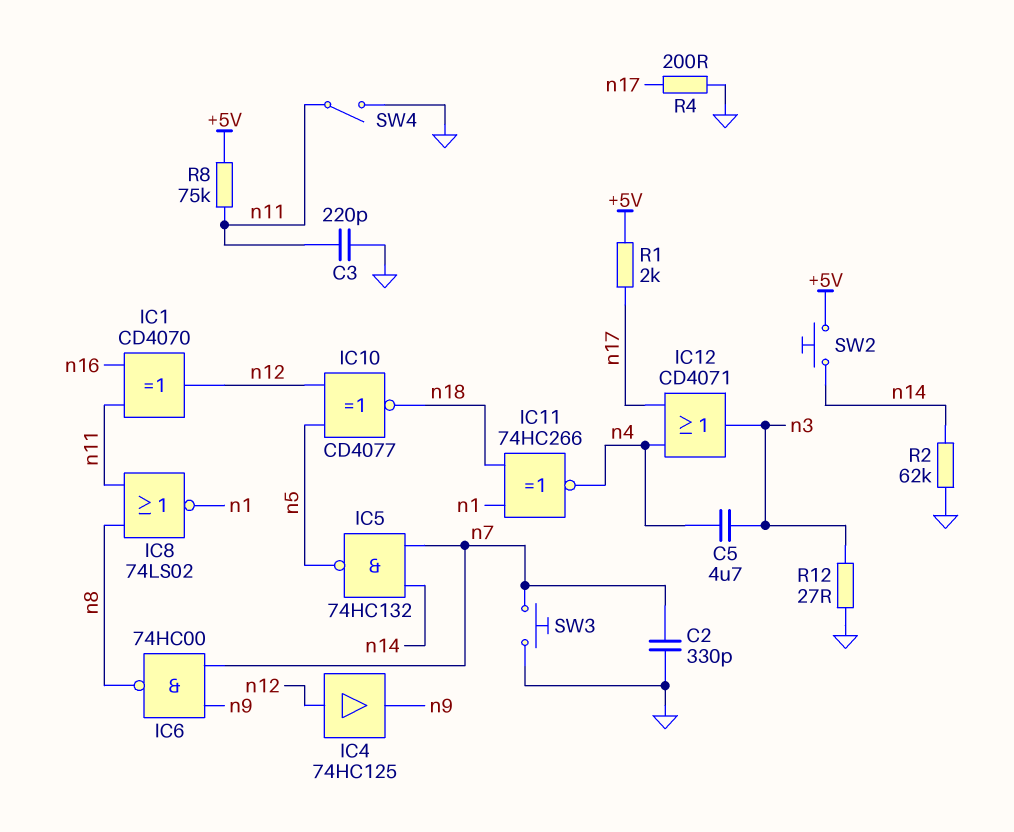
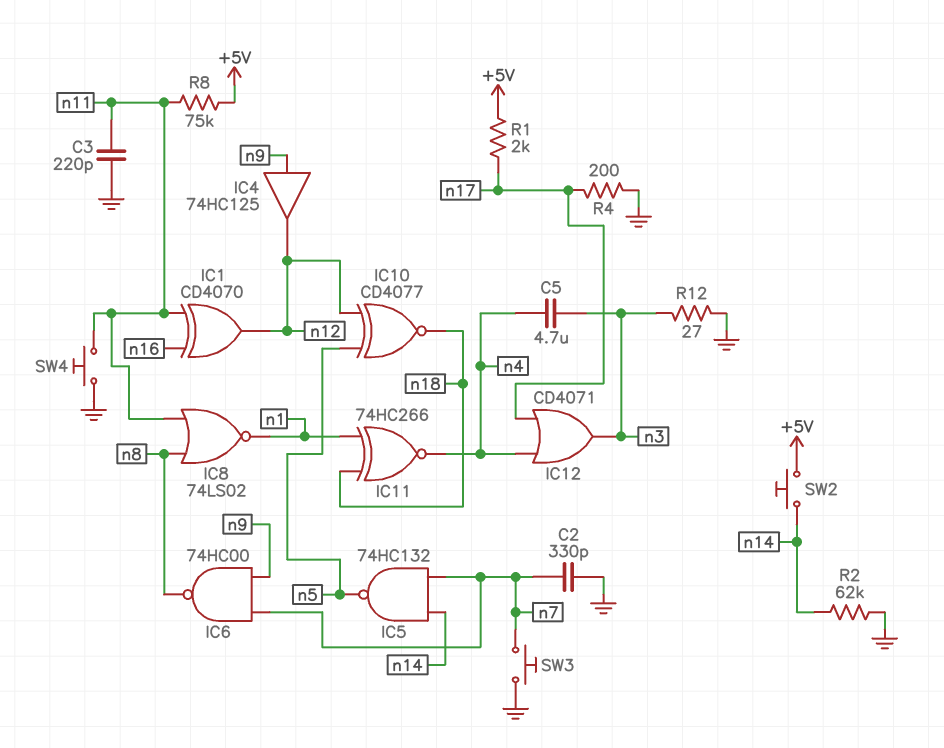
IC4: buffer 74HC125 (in n12, out n9) -> buffer 74HC125 (in n9, out n12)
SW4: switch (GND, n11) -> button (GND, n11)

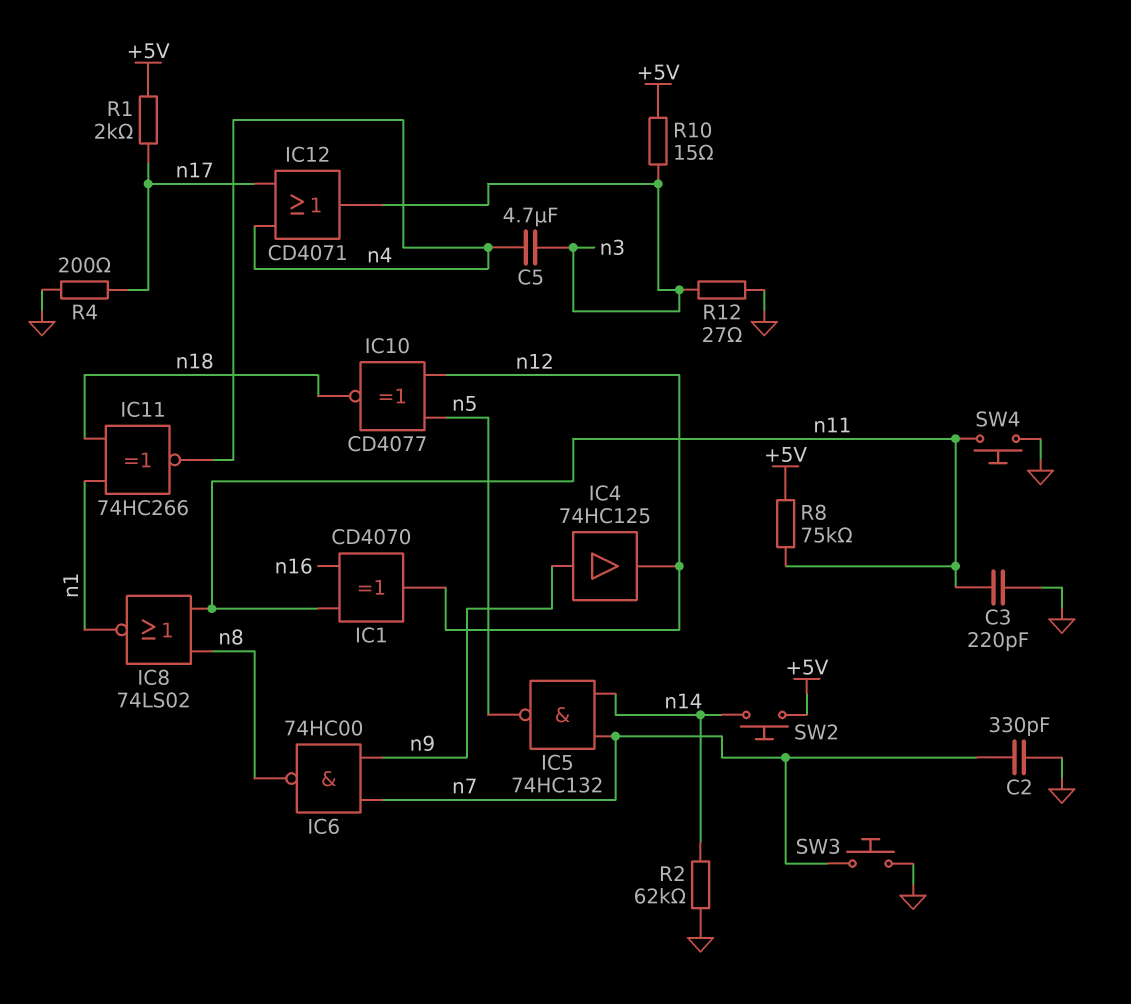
R10: none -> 15 (+5V, n3)

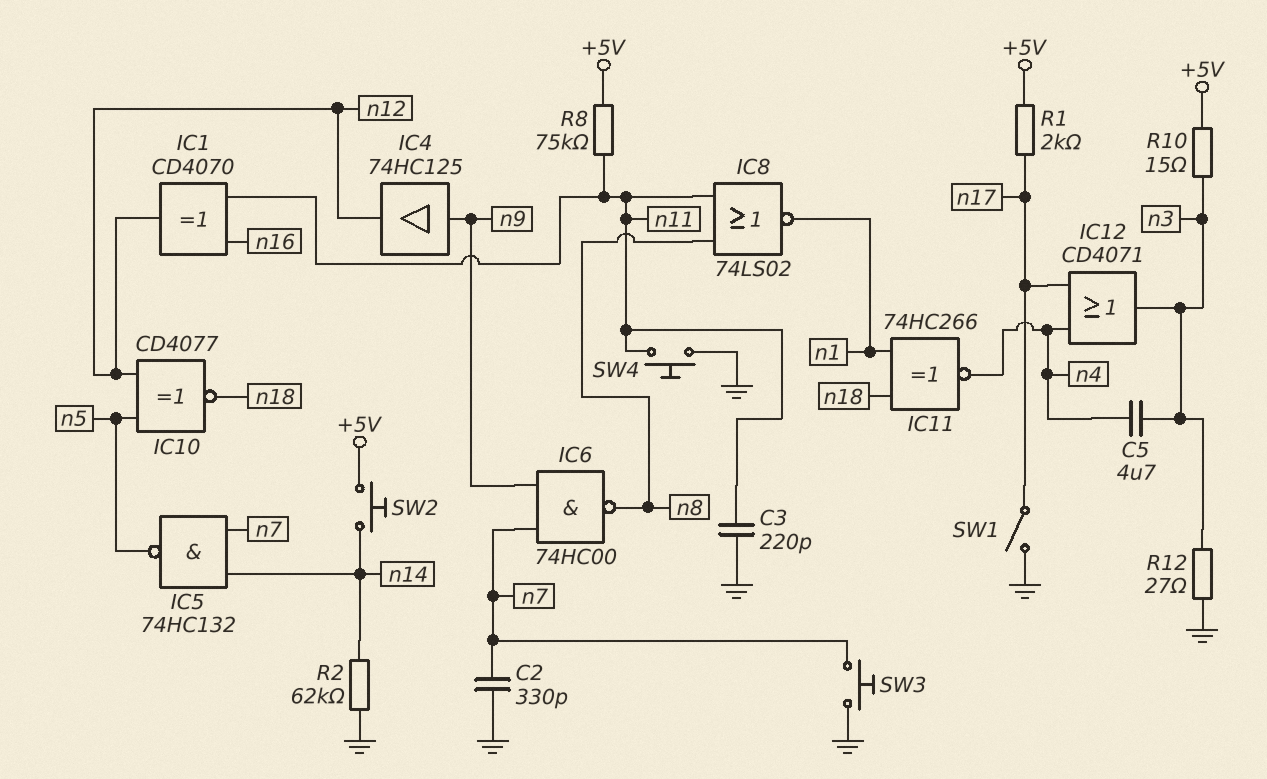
R4: 200 (GND, n17) -> none
SW1: none -> switch (GND, n17)

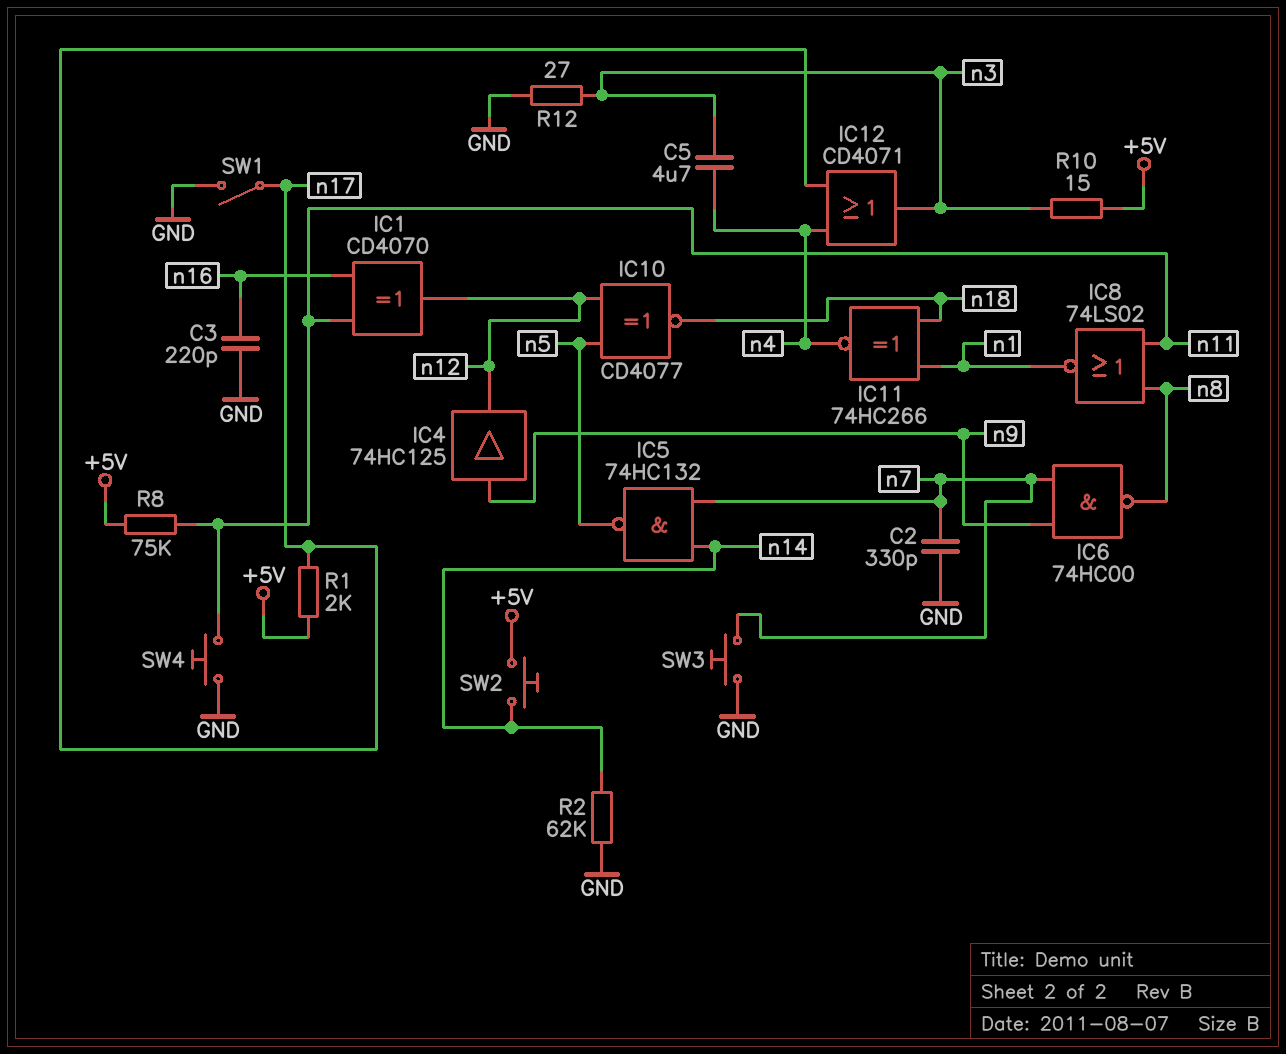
C3: 220pF (GND, n11) -> 220pF (GND, n16)

